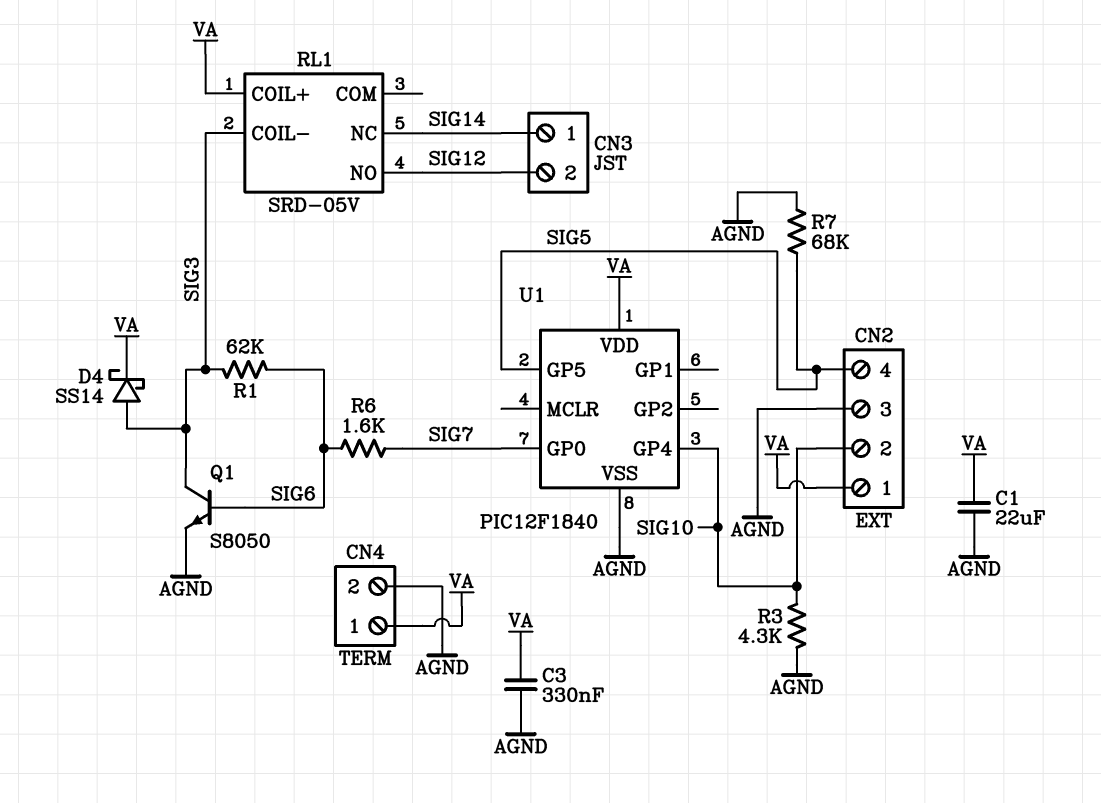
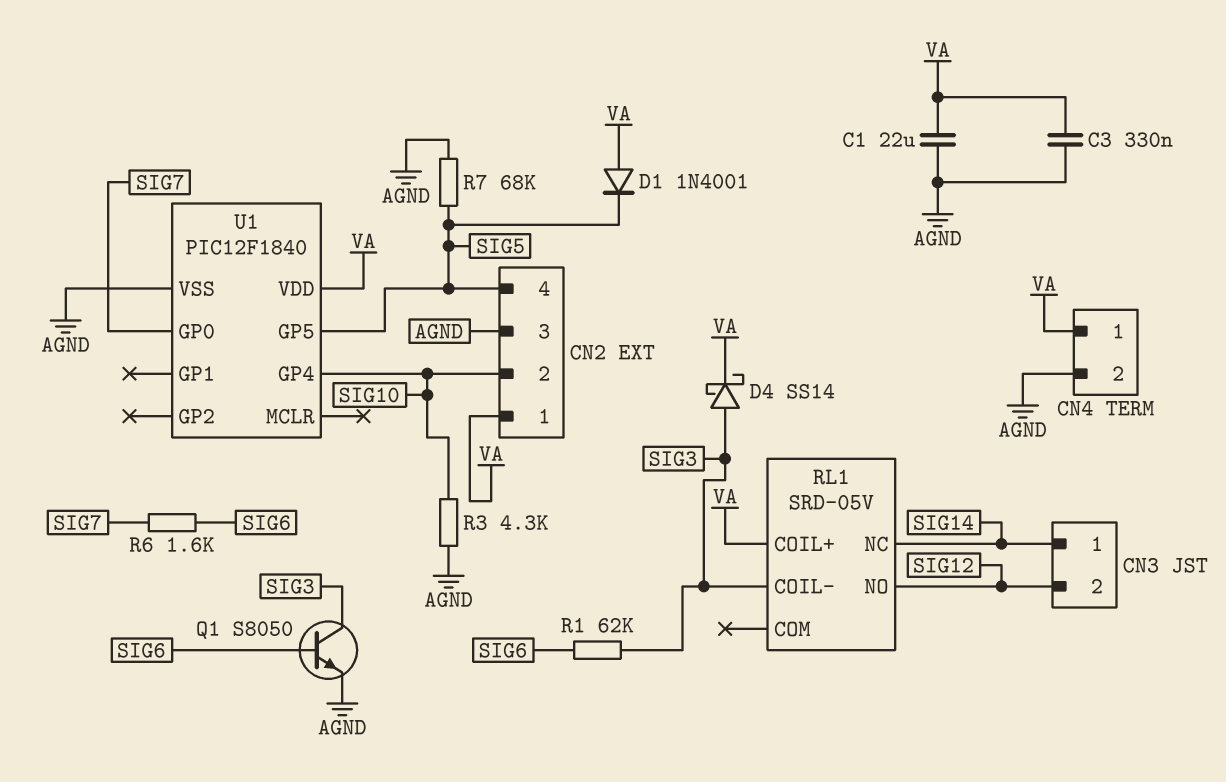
D1: none -> diode 1N4001 (A VA, K SIG5)

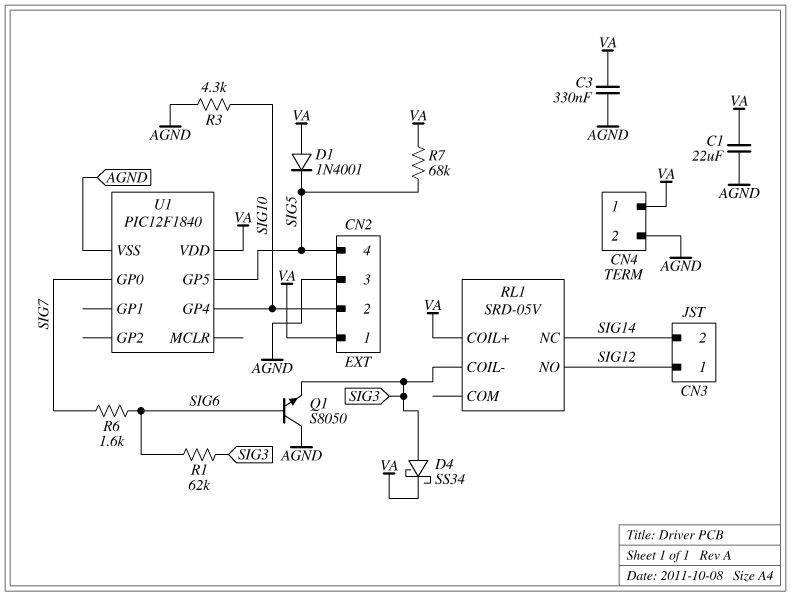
CN3 pin 1: SIG14 -> SIG12
CN3 pin 2: SIG12 -> SIG14
D4: schottky SS14 (A SIG3, K VA) -> schottky SS34 (A SIG3, K VA)
Q1: NPN S8050 (B SIG6, C SIG3, E AGND) -> NPN S8050 (B SIG6, C AGND, E SIG3)
R7: 68k (AGND, SIG5) -> 68k (SIG5, VA)

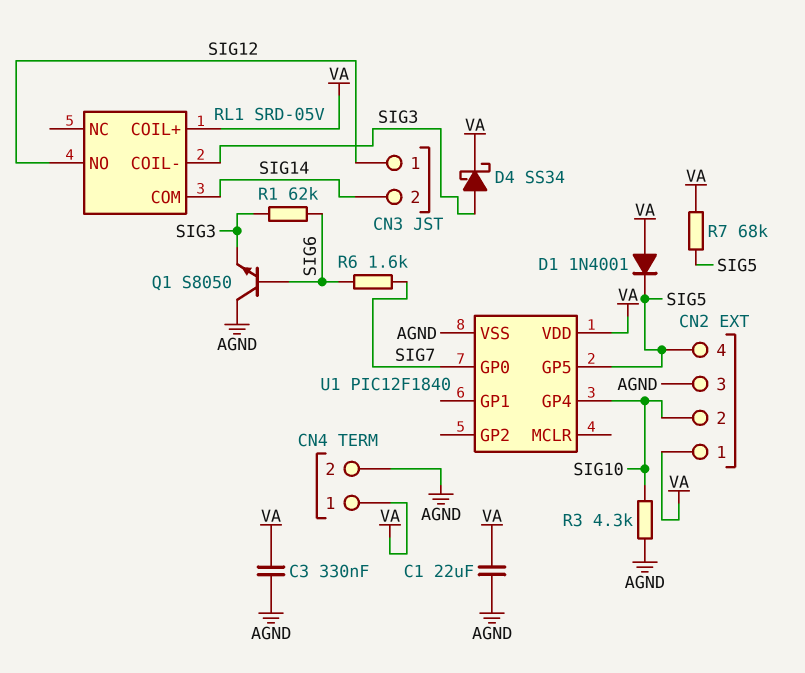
RL1 pin COM: none -> SIG14
RL1 pin NC: SIG14 -> none

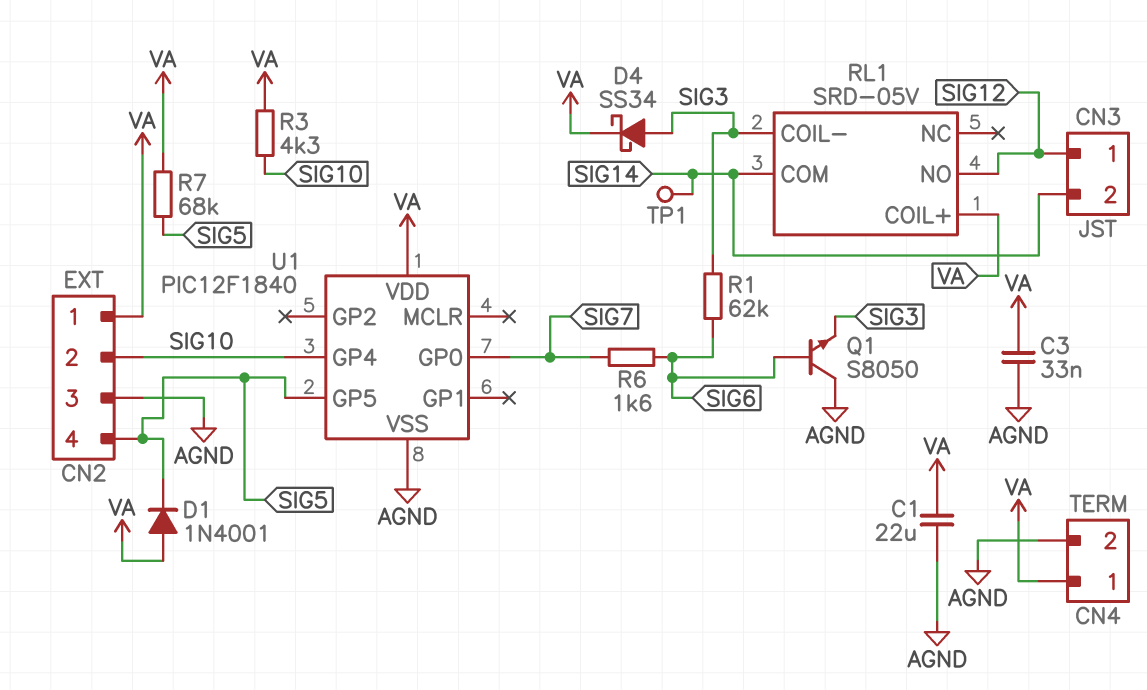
C3: 330nF (AGND, VA) -> 33nF (AGND, VA)
R3: 4.3k (AGND, SIG10) -> 4.3k (SIG10, VA)
TP1: none -> test point (SIG14)

